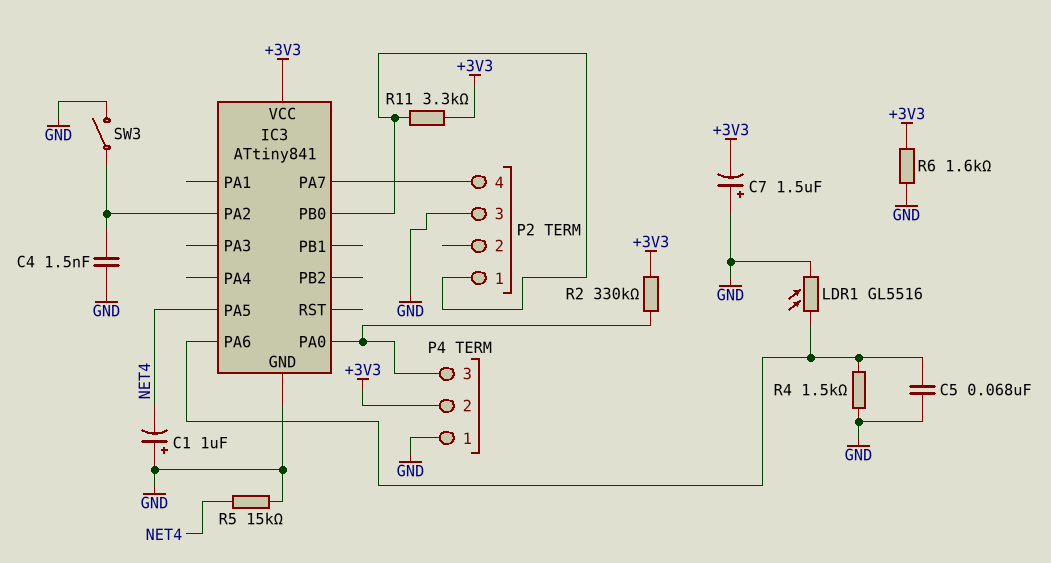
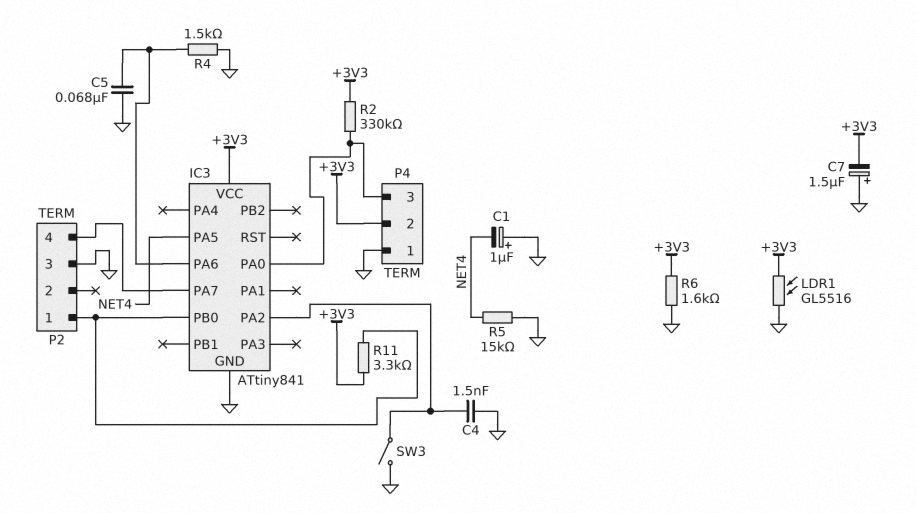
LDR1: GL5516 (GND, IC3/PA6) -> GL5516 (+3V3, GND)

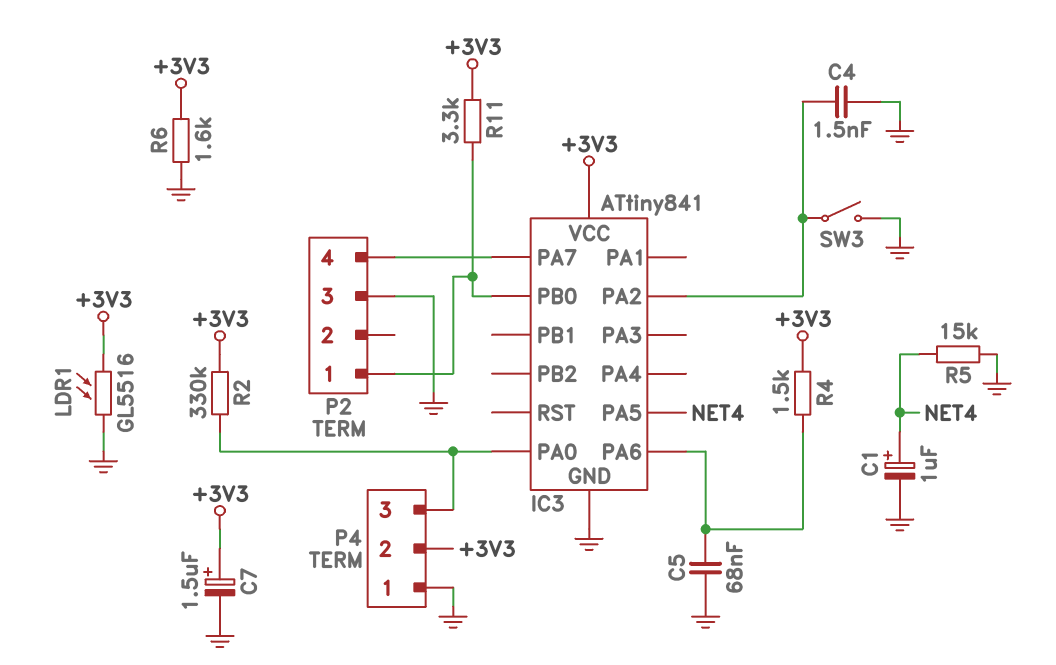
C1: 1uF (plus GND, minus NET4) -> 1uF (plus NET4, minus GND)
C7: 1.5uF (plus GND, minus +3V3) -> 1.5uF (plus +3V3, minus GND)
R4: 1.5k (GND, IC3/PA6) -> 1.5k (+3V3, IC3/PA6)

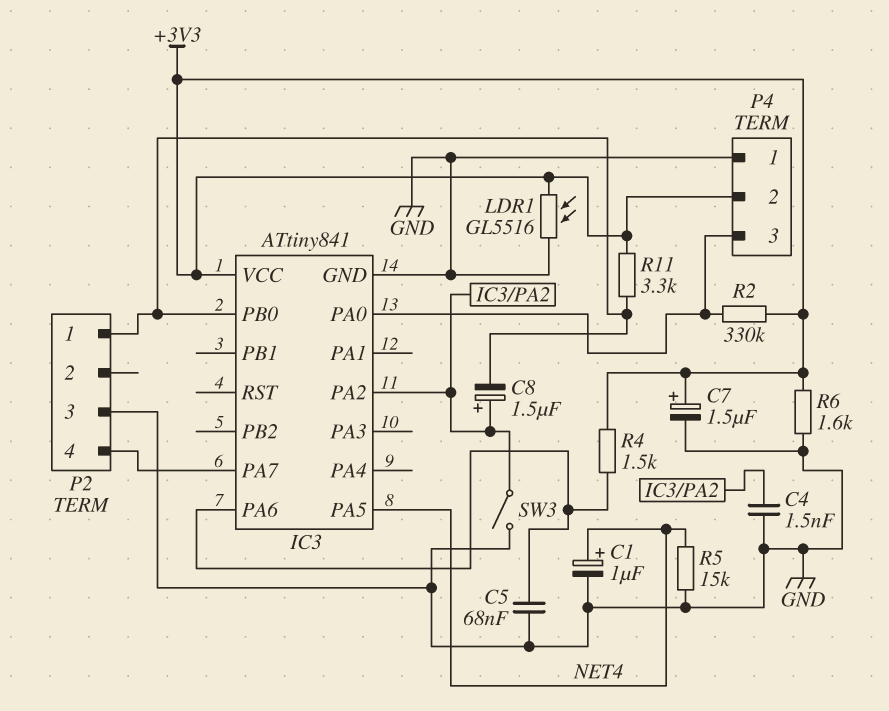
C8: none -> 1.5uF (plus IC3/PA2, minus IC3/PB0)

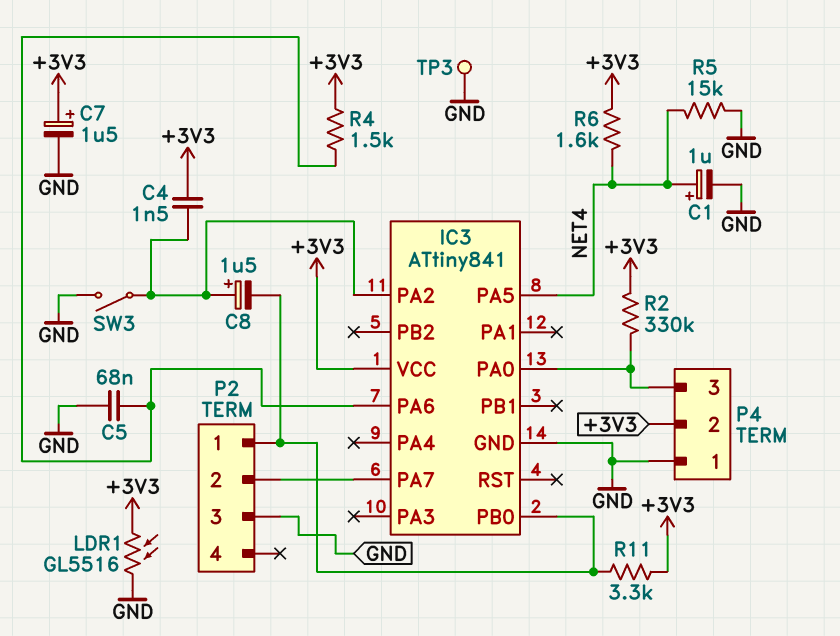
C4: 1.5nF (GND, IC3/PA2) -> 1.5nF (+3V3, IC3/PA2)
P2 pin 2: none -> IC3/PA7
P2 pin 4: IC3/PA7 -> none
R6: 1.6k (+3V3, GND) -> 1.6k (+3V3, NET4)
TP3: none -> test point (GND)

